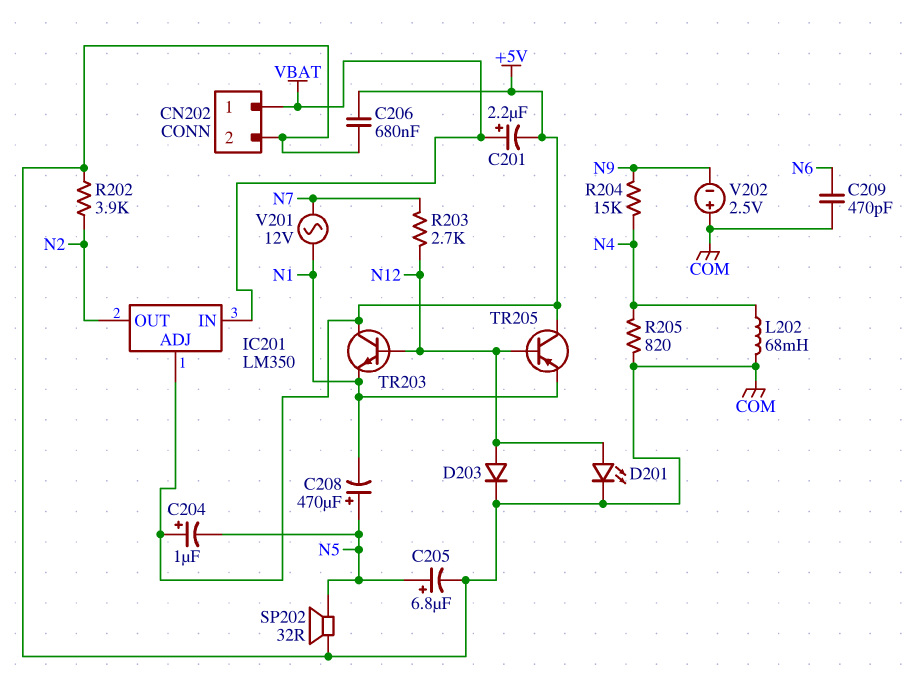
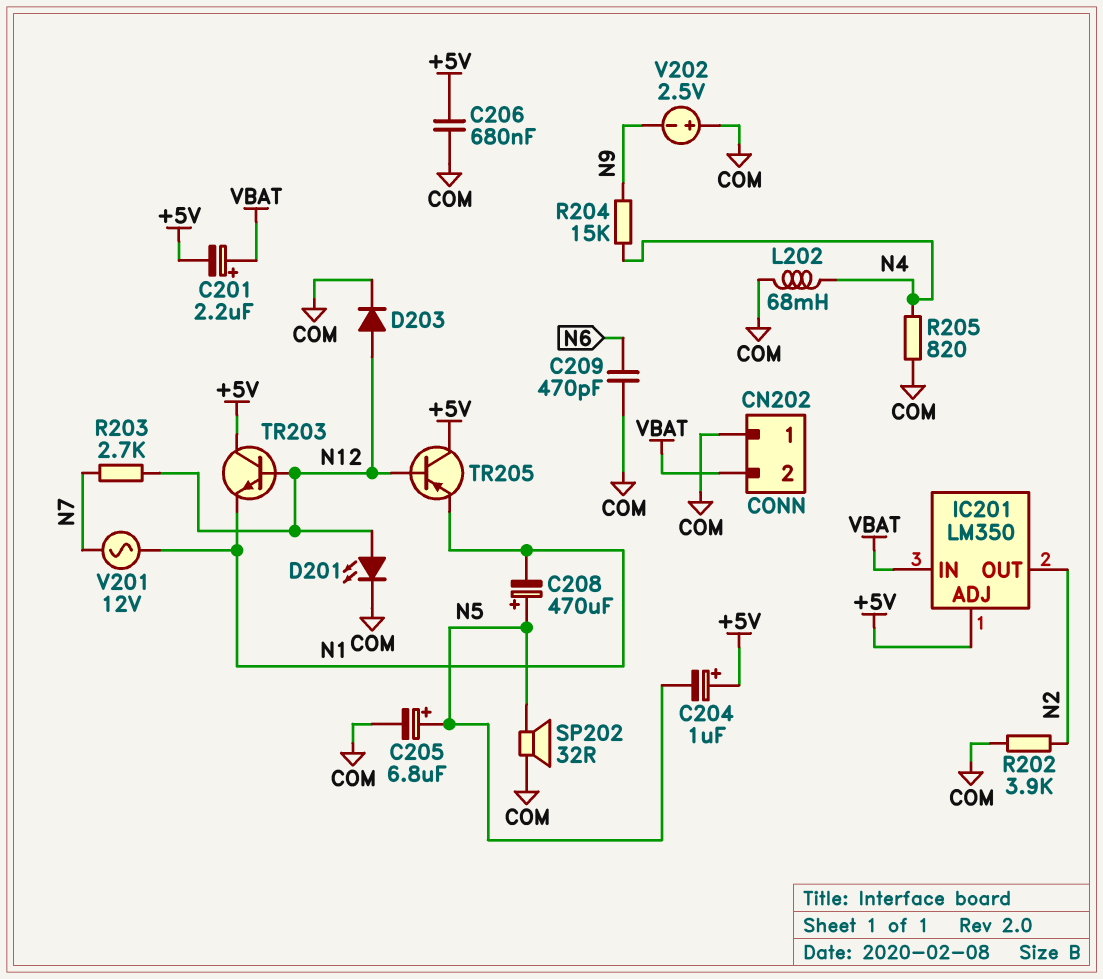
CN202 pin 1: VBAT -> COM
CN202 pin 2: COM -> VBAT

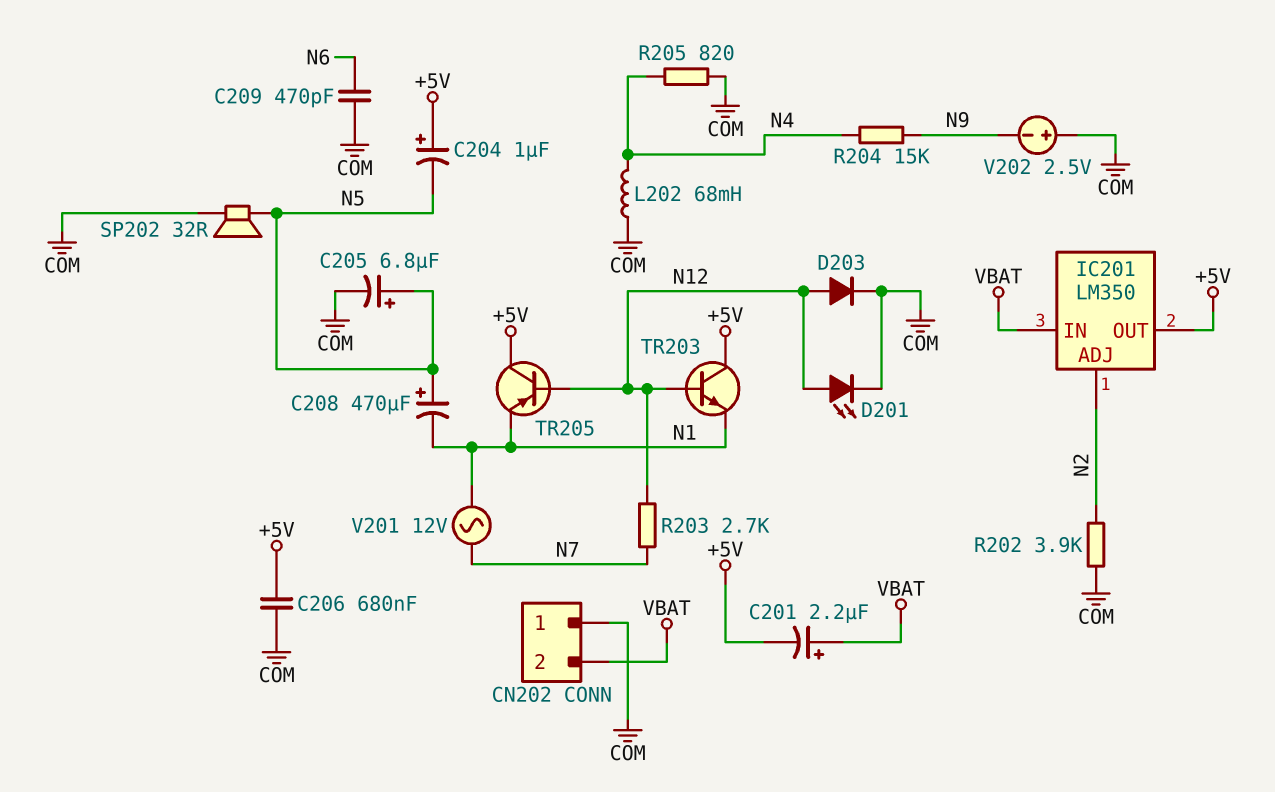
IC201 pin ADJ: +5V -> N2
IC201 pin OUT: N2 -> +5V

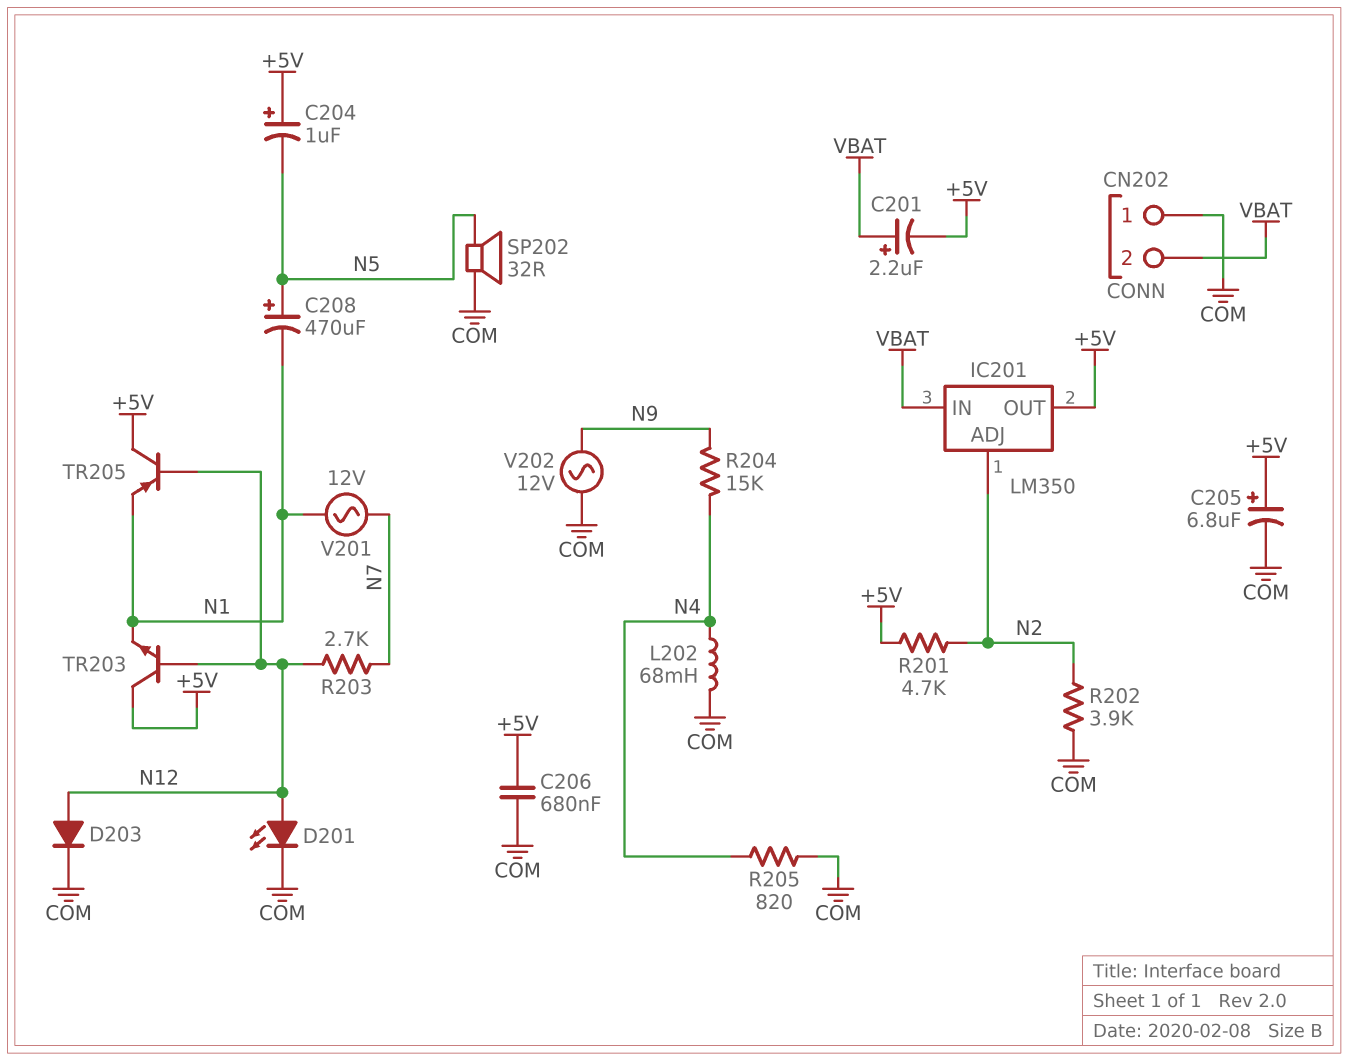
C205: 6.8uF (plus N5, minus COM) -> 6.8uF (plus +5V, minus COM)
C209: 470pF (COM, N6) -> none
R201: none -> 4.7k (+5V, N2)
V202: 2.5V (plus COM, minus N9) -> AC 12V (COM, N9)

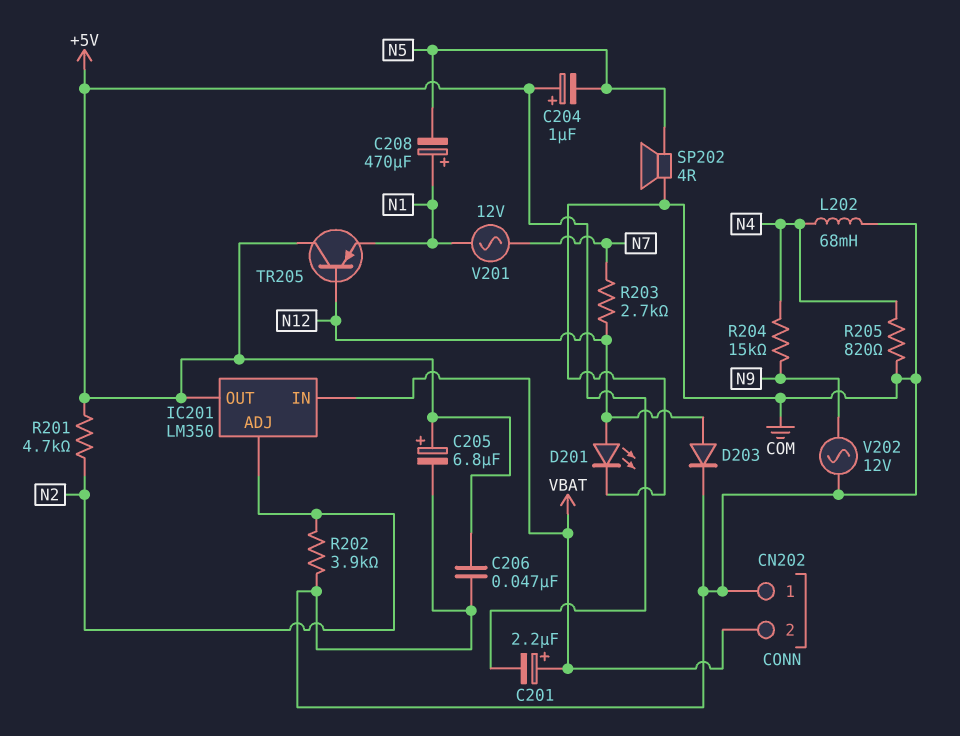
C206: 680nF (+5V, COM) -> 47nF (+5V, COM)
C208: 470uF (plus N5, minus N1) -> 470uF (plus N1, minus N5)
SP202: speaker 32R (COM, N5) -> speaker 4R (COM, N5)
TR203: NPN (B N12, C +5V, E N1) -> none

